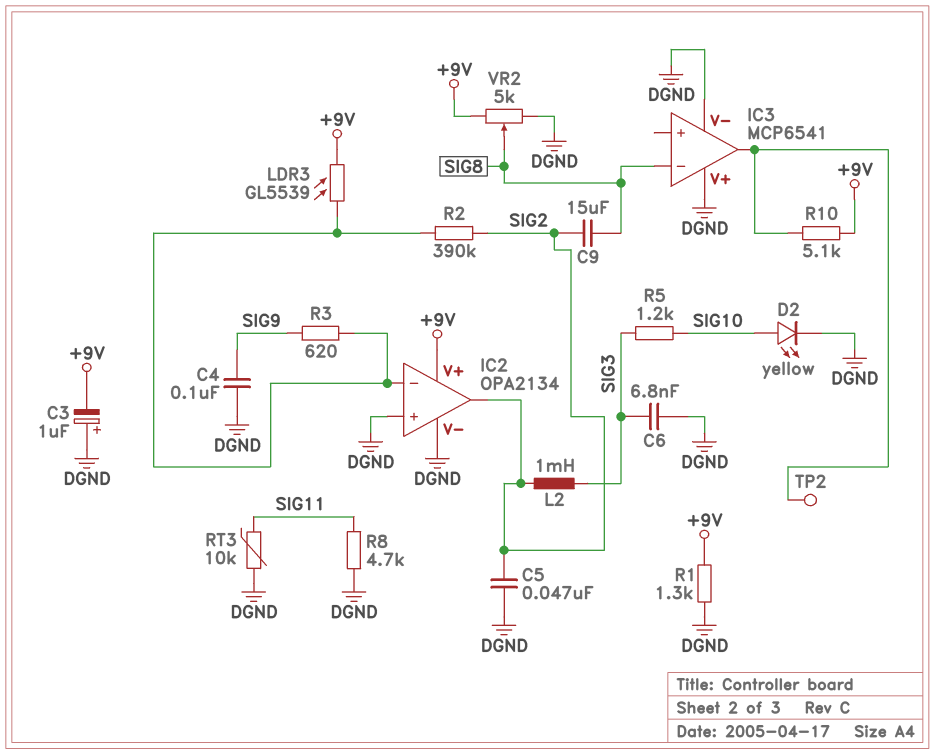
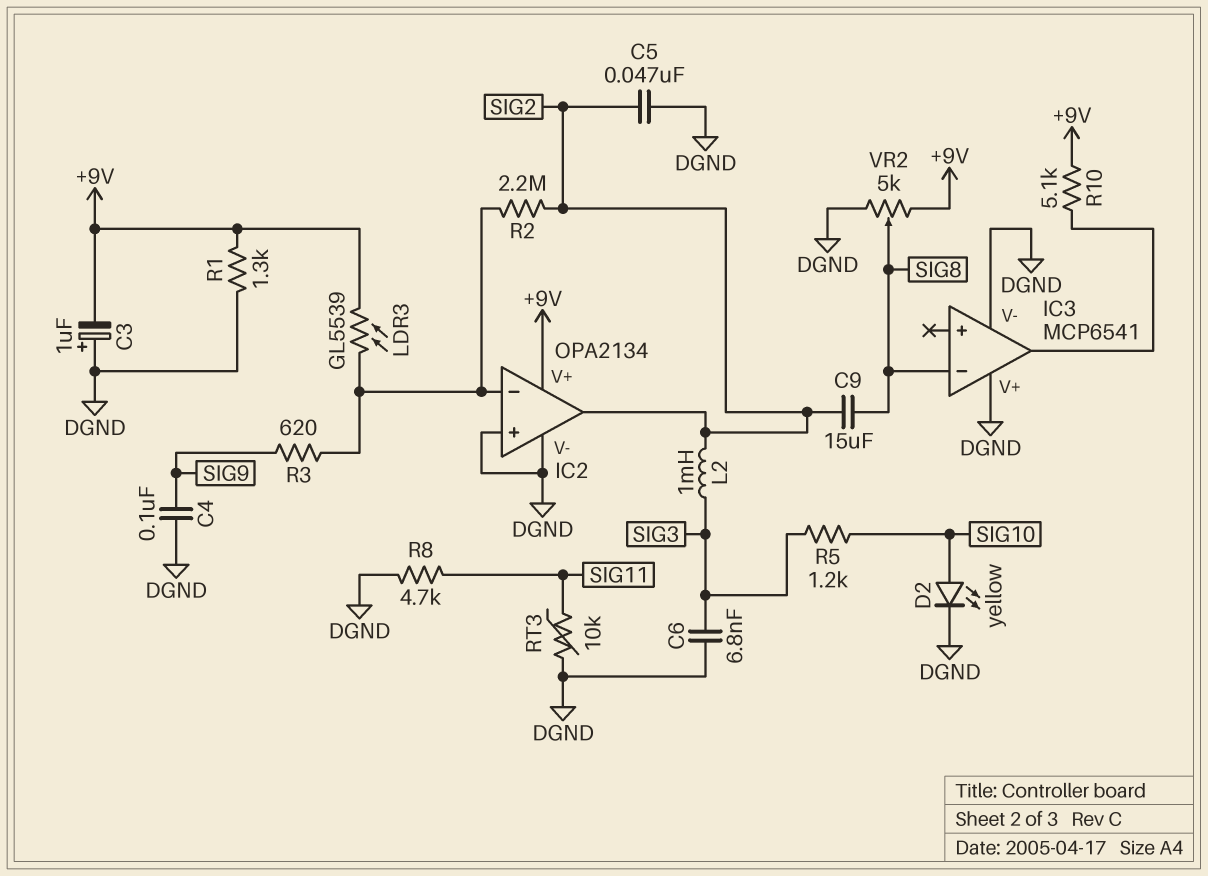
R2: 390k (IC2/in-, SIG2) -> 2.2M (IC2/in-, SIG2)
TP2: test point (IC3/out) -> none

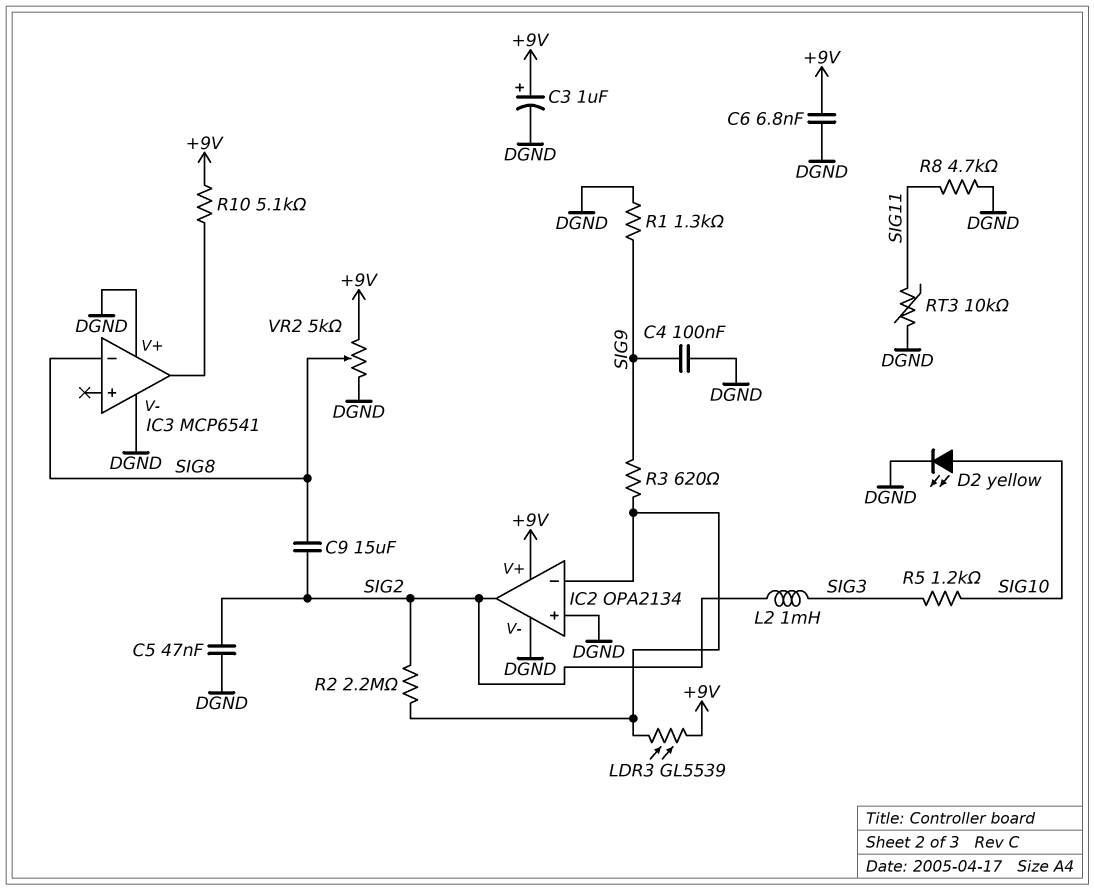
C3: 1uF (plus DGND, minus +9V) -> 1uF (plus +9V, minus DGND)
C6: 6.8nF (DGND, SIG3) -> 6.8nF (+9V, DGND)
R1: 1.3k (+9V, DGND) -> 1.3k (DGND, SIG9)

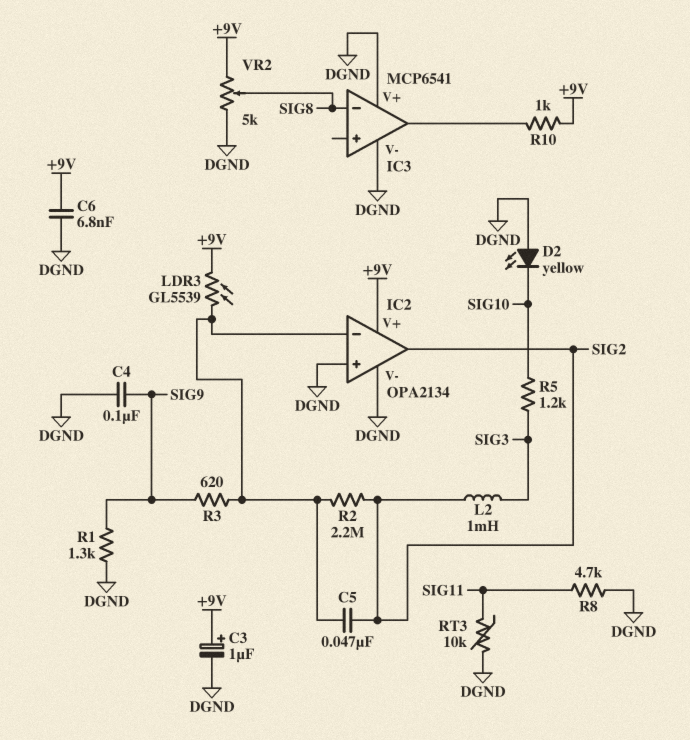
C5: 47nF (DGND, SIG2) -> 47nF (IC2/in-, SIG2)
C9: 15uF (SIG2, SIG8) -> none
D2: LED yellow (A SIG10, K DGND) -> LED yellow (A DGND, K SIG10)
R10: 5.1k (+9V, IC3/out) -> 1k (+9V, IC3/out)

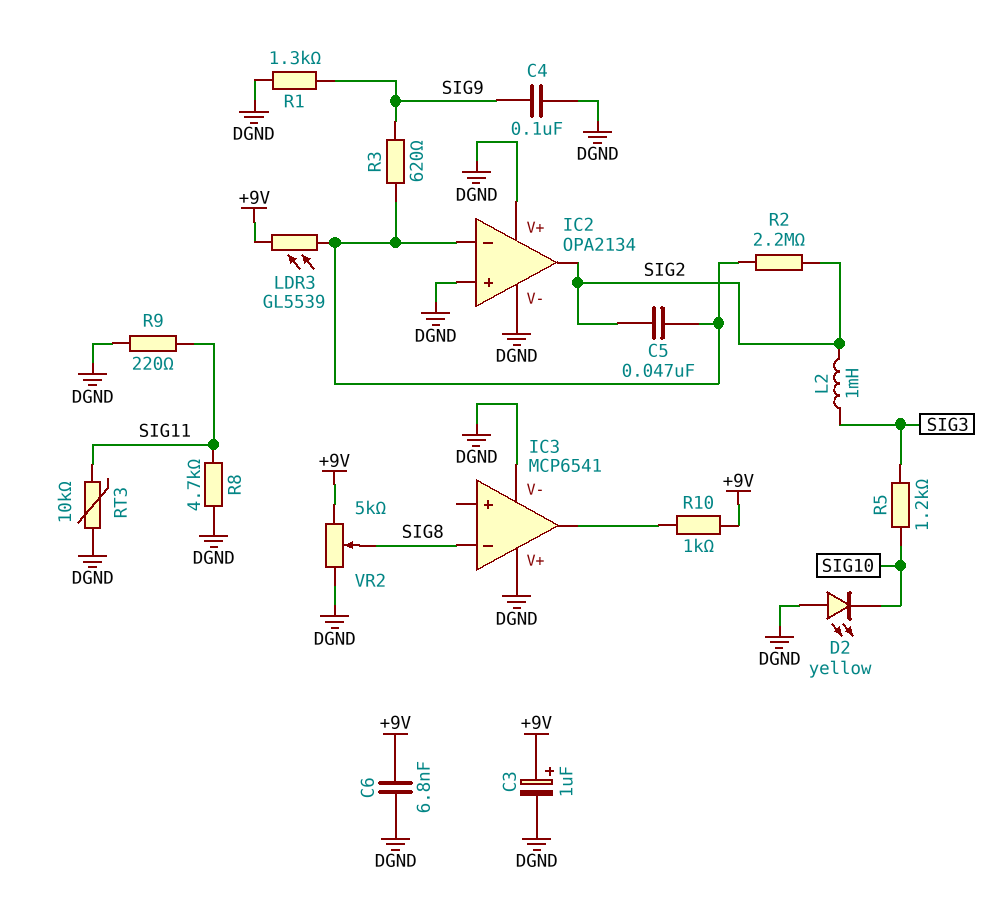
IC2 pin V+: +9V -> DGND
R9: none -> 220 (DGND, SIG11)

